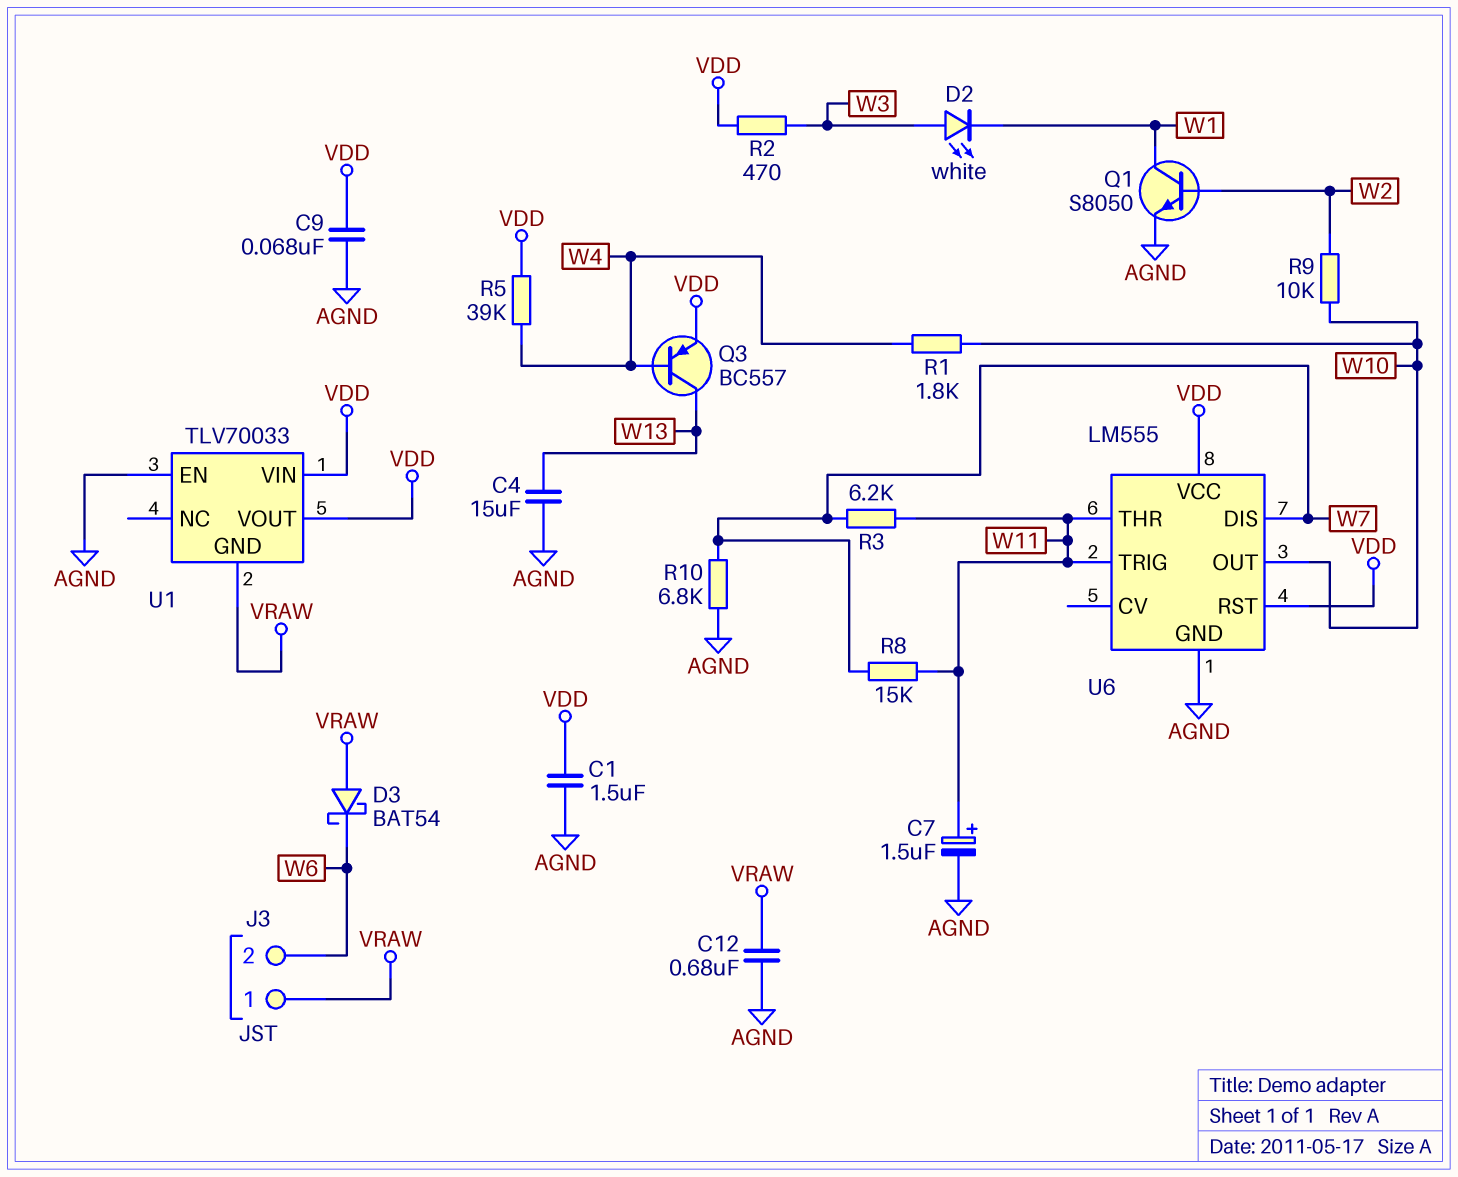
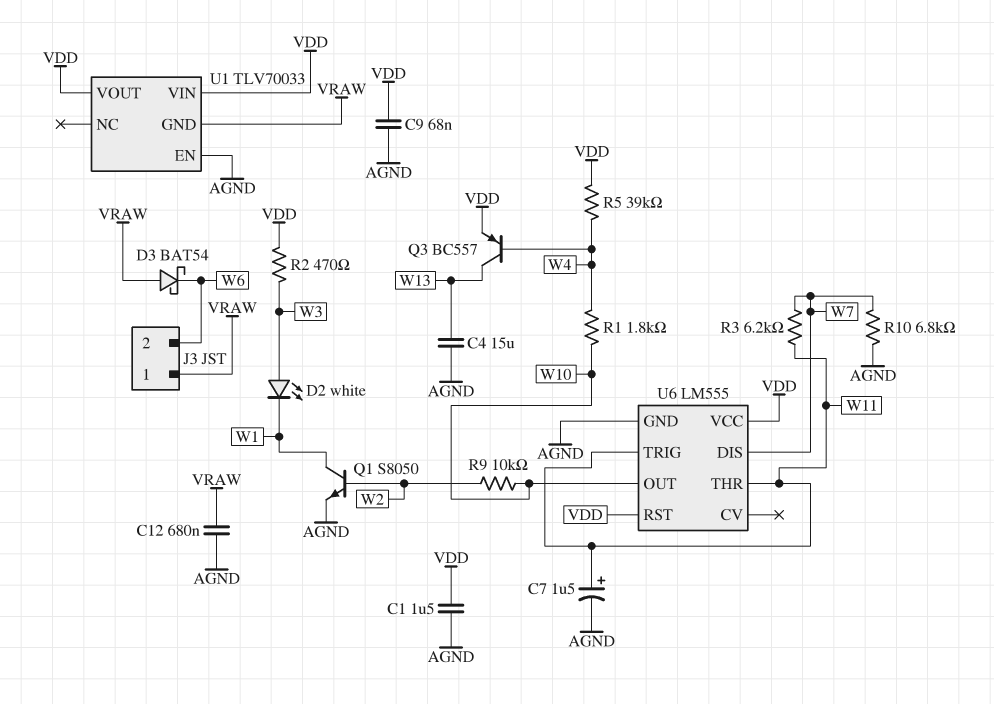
R8: 15k (W7, W11) -> none

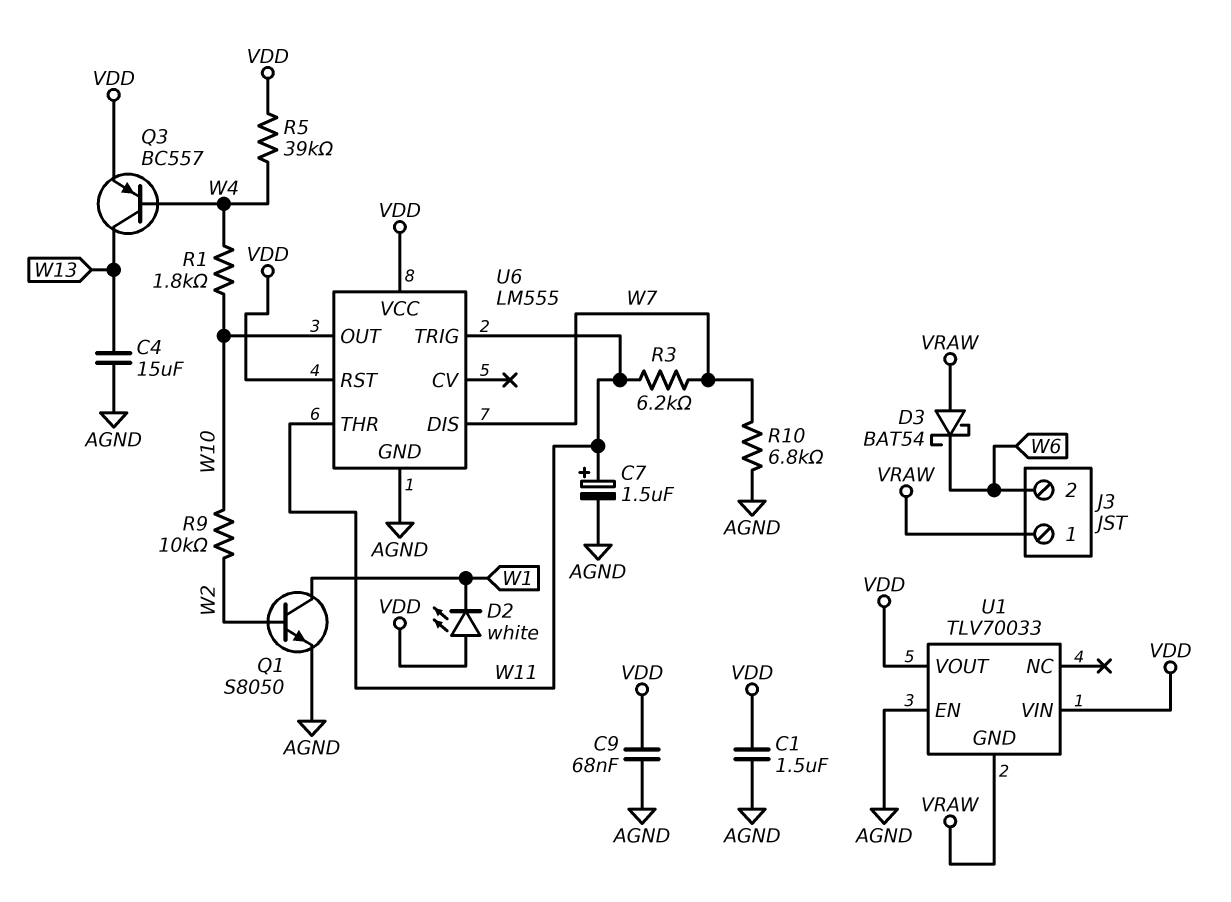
C12: 680nF (AGND, VRAW) -> none
D2: LED white (A W3, K W1) -> LED white (A VDD, K W1)
R2: 470 (VDD, W3) -> none

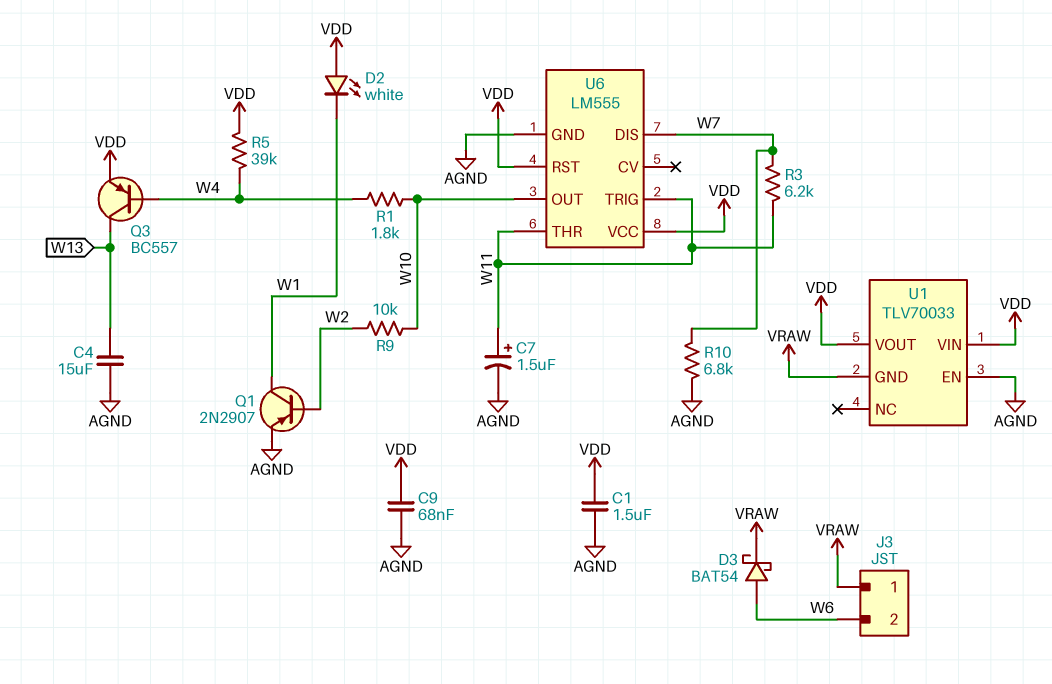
D3: schottky BAT54 (A VRAW, K W6) -> schottky BAT54 (A W6, K VRAW)
Q1: NPN S8050 (B W2, C W1, E AGND) -> PNP 2N2907 (B W2, C W1, E AGND)

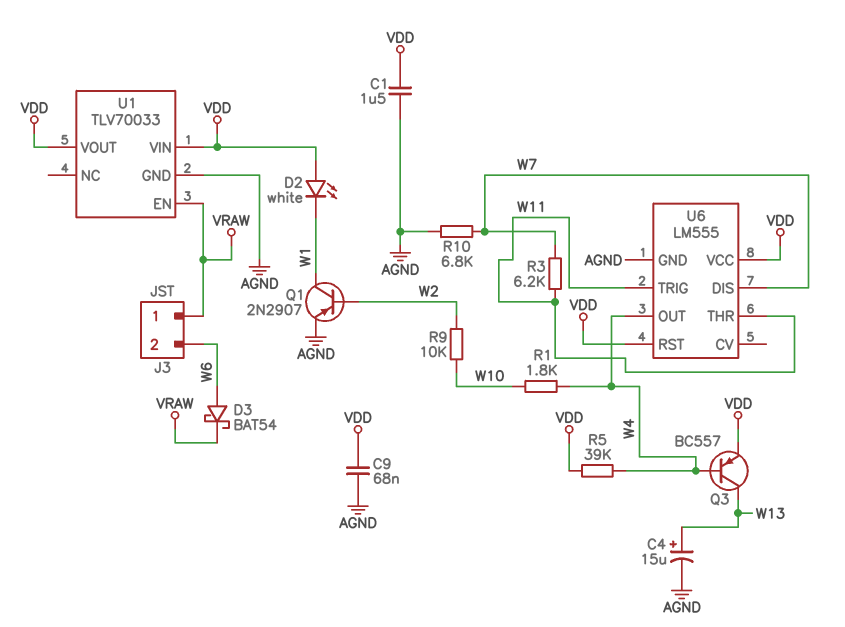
C4: 15uF (AGND, W13) -> 15uF (plus W13, minus AGND)
C7: 1.5uF (plus W11, minus AGND) -> none
U1 pin EN: AGND -> VRAW
U1 pin GND: VRAW -> AGND
U6 pin OUT: W10 -> W4

